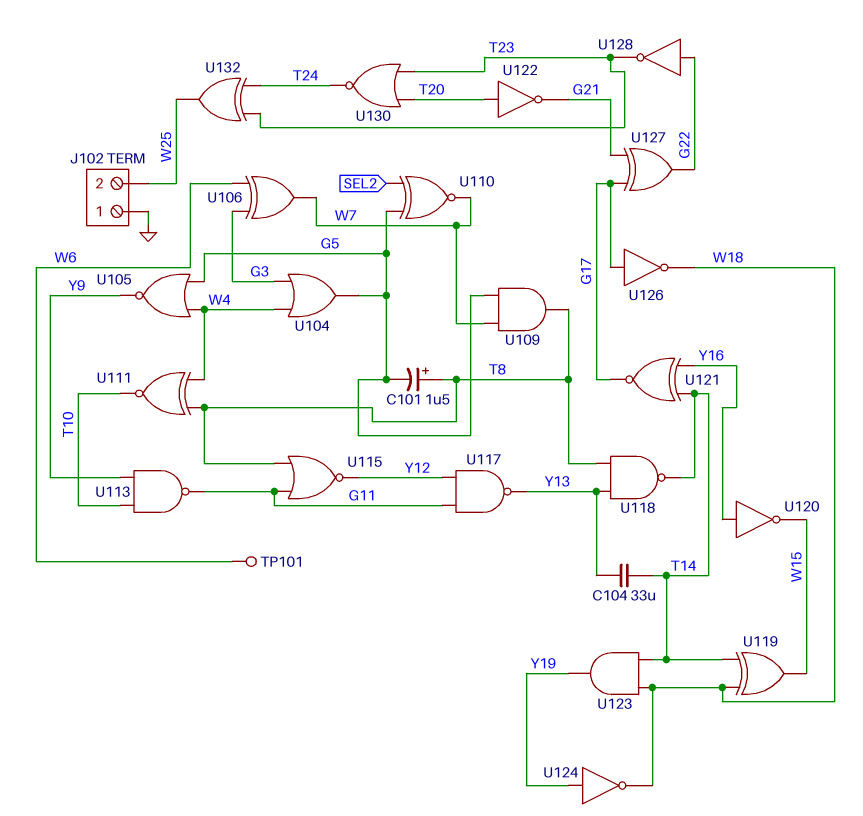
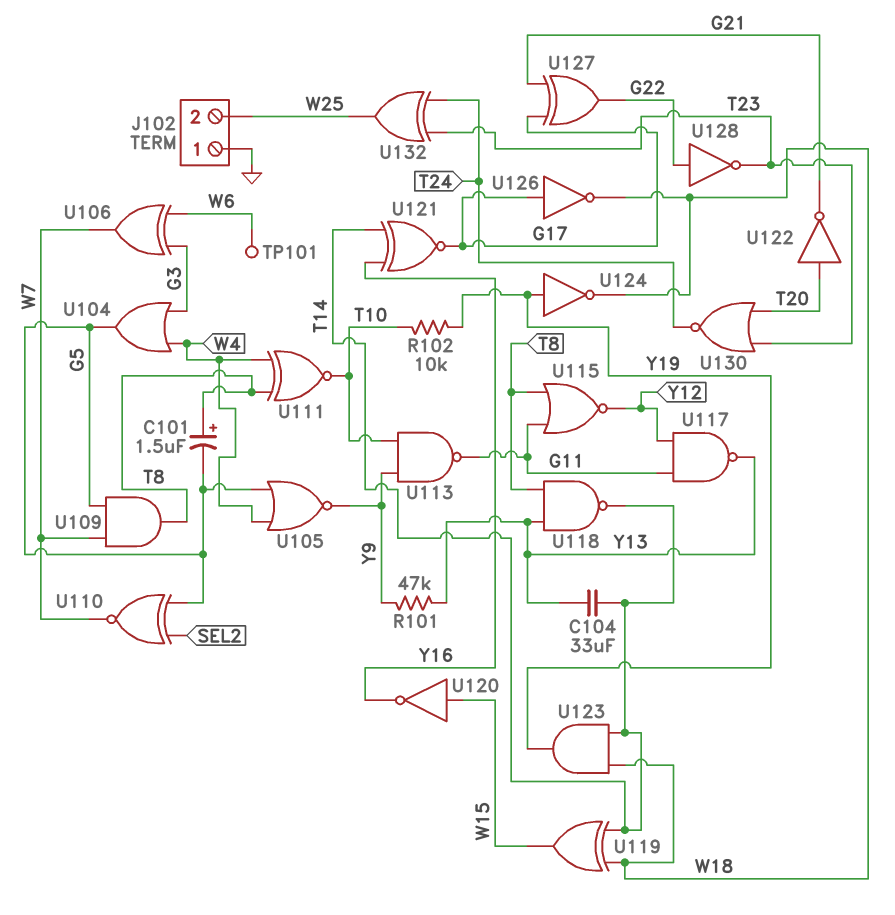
R101: none -> 47k (Y9, Y13)
R102: none -> 10k (T10, Y19)
U120: NOT (in Y16, out W15) -> NOT (in W15, out Y16)

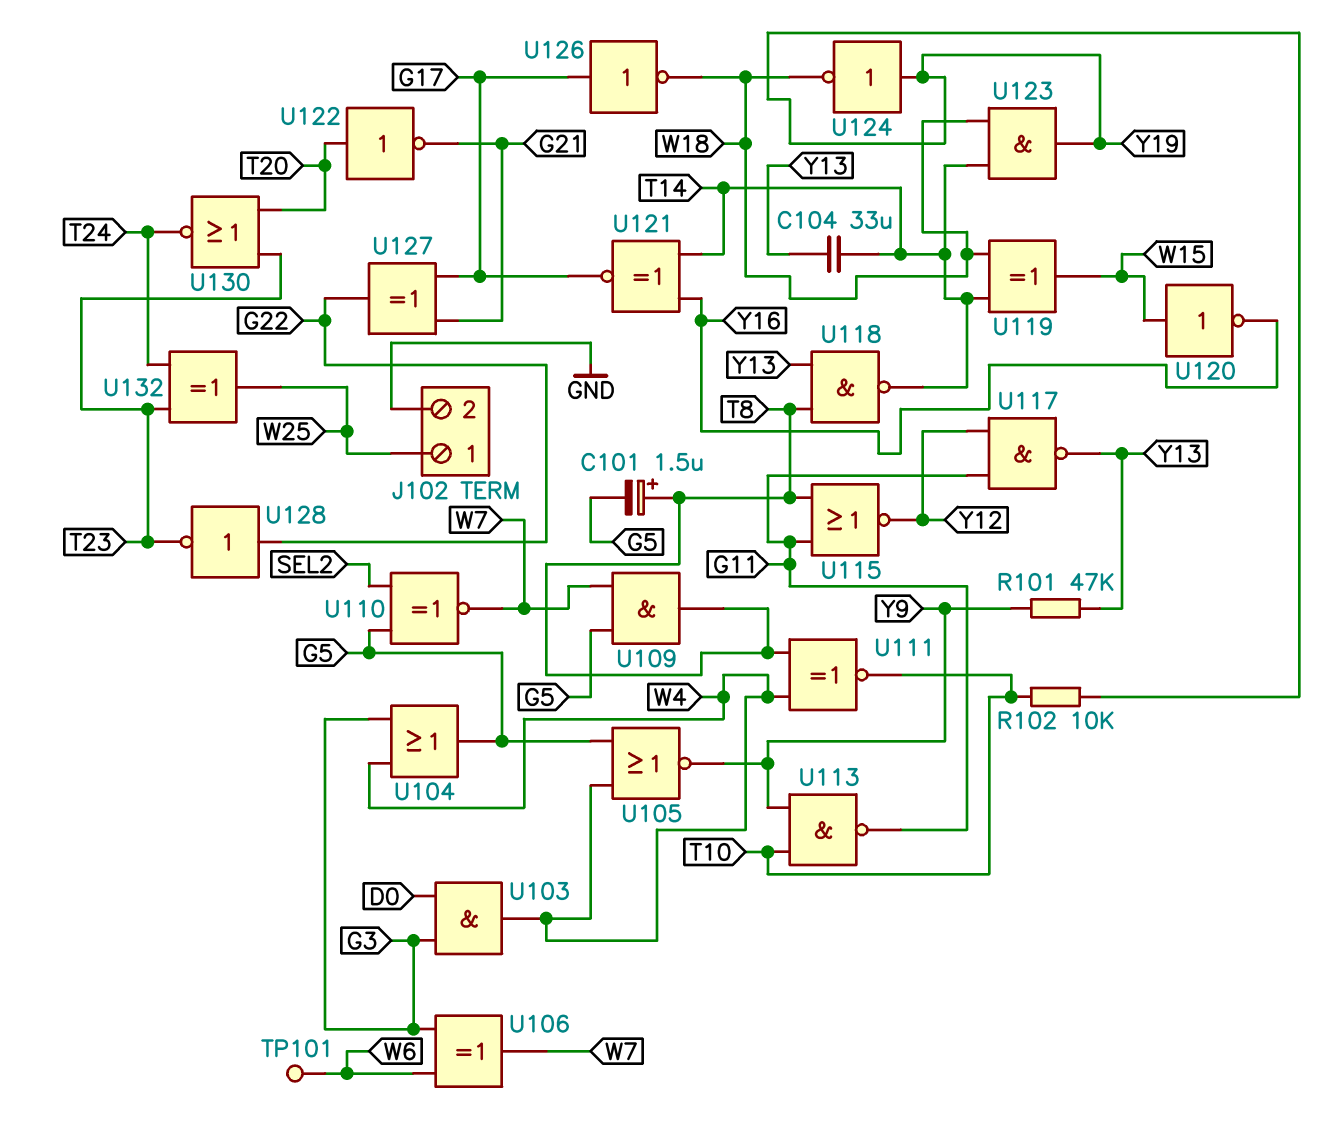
J102 pin 1: GND -> W25
J102 pin 2: W25 -> GND
U103: none -> AND (in D0, in G3, out W4)

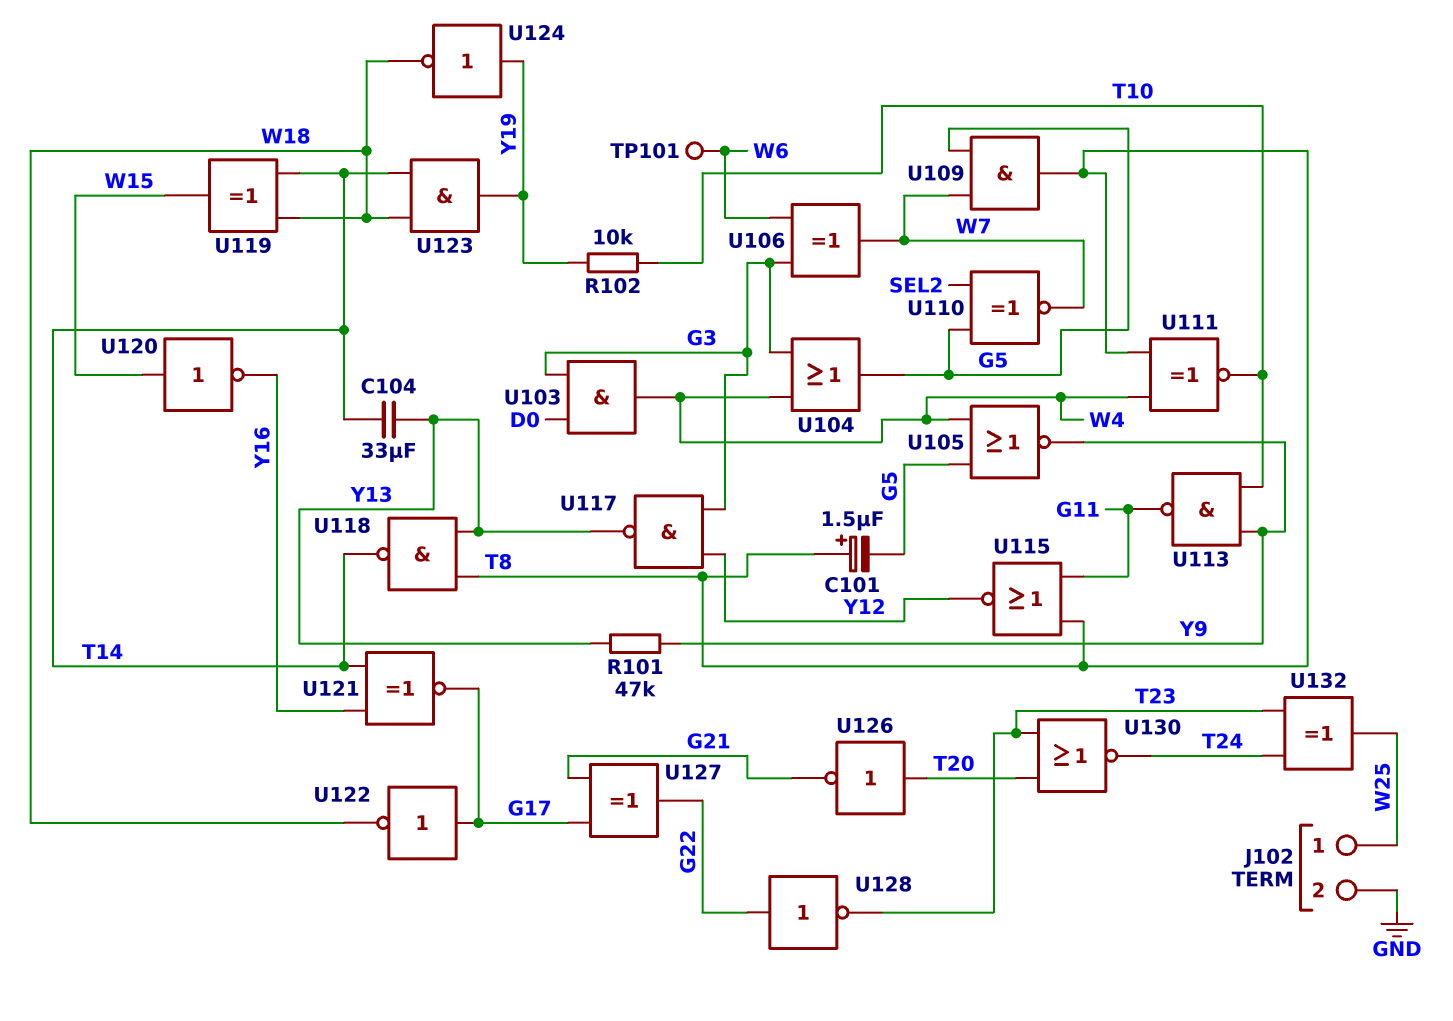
U117: NAND (in G11, in Y12, out Y13) -> NAND (in G3, in Y12, out Y13)
U122: NOT (in T20, out G21) -> NOT (in G17, out W18)
U126: NOT (in G17, out W18) -> NOT (in T20, out G21)

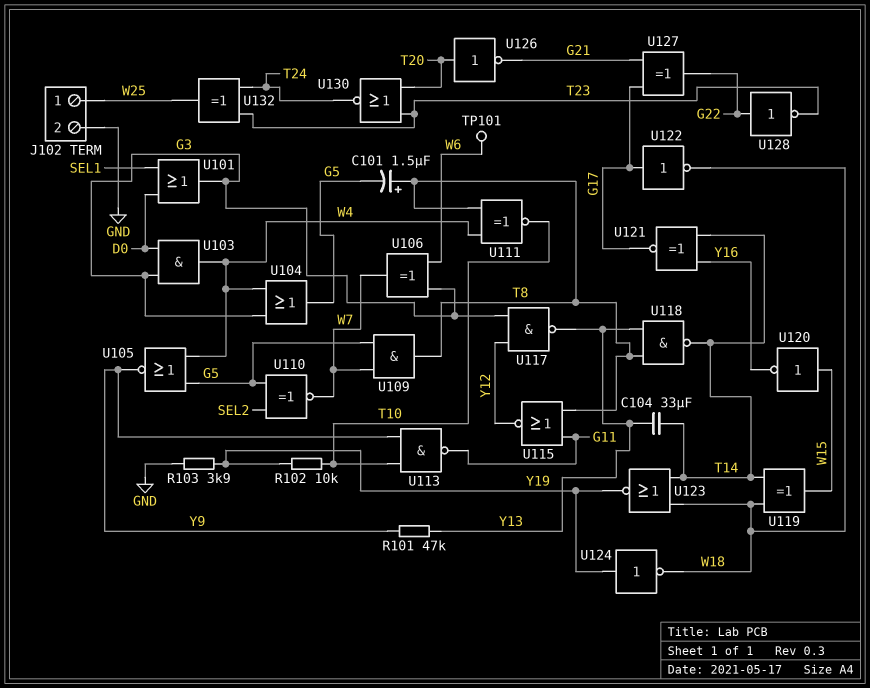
R103: none -> 3.9k (GND, Y19)
U101: none -> OR (in D0, in SEL1, out G3)
U123: AND (in T14, in W18, out Y19) -> NOR (in T14, in W18, out Y19)

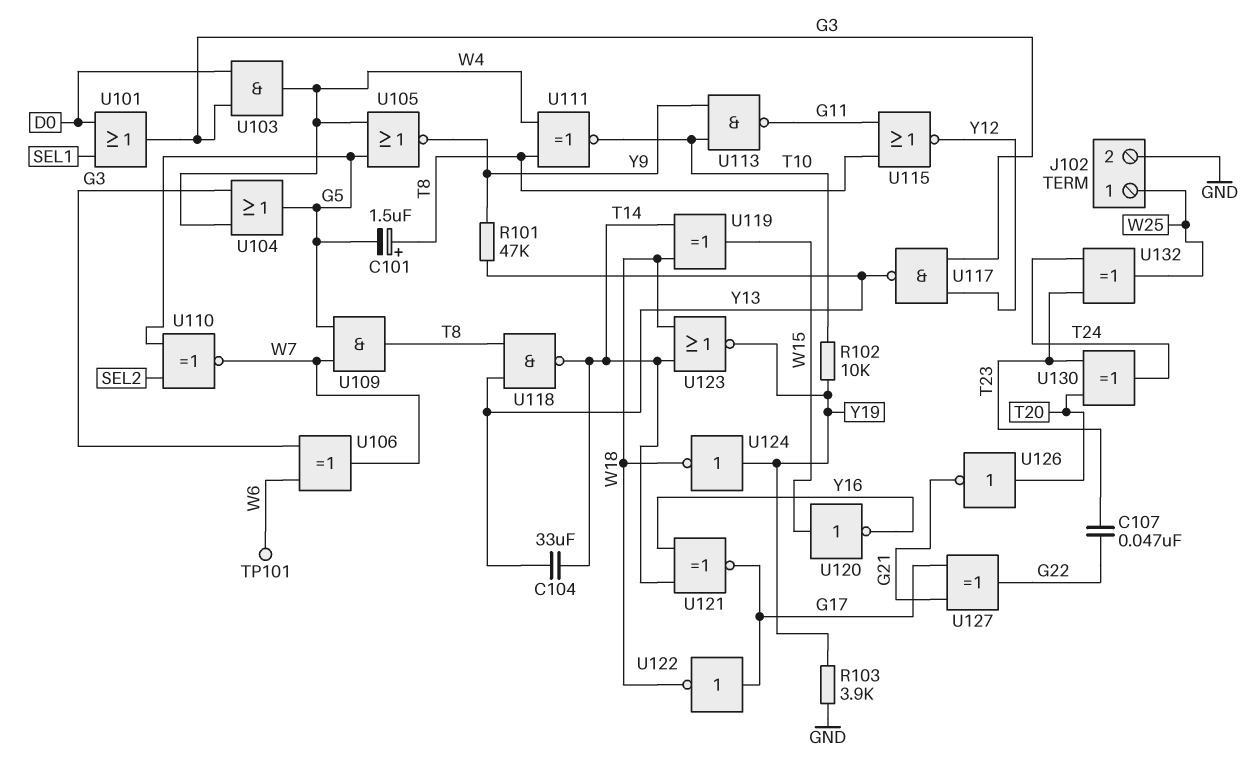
C107: none -> 47nF (G22, T23)
U128: NOT (in G22, out T23) -> none
U130: NOR (in T20, in T23, out T24) -> XOR (in T20, in T23, out T24)

